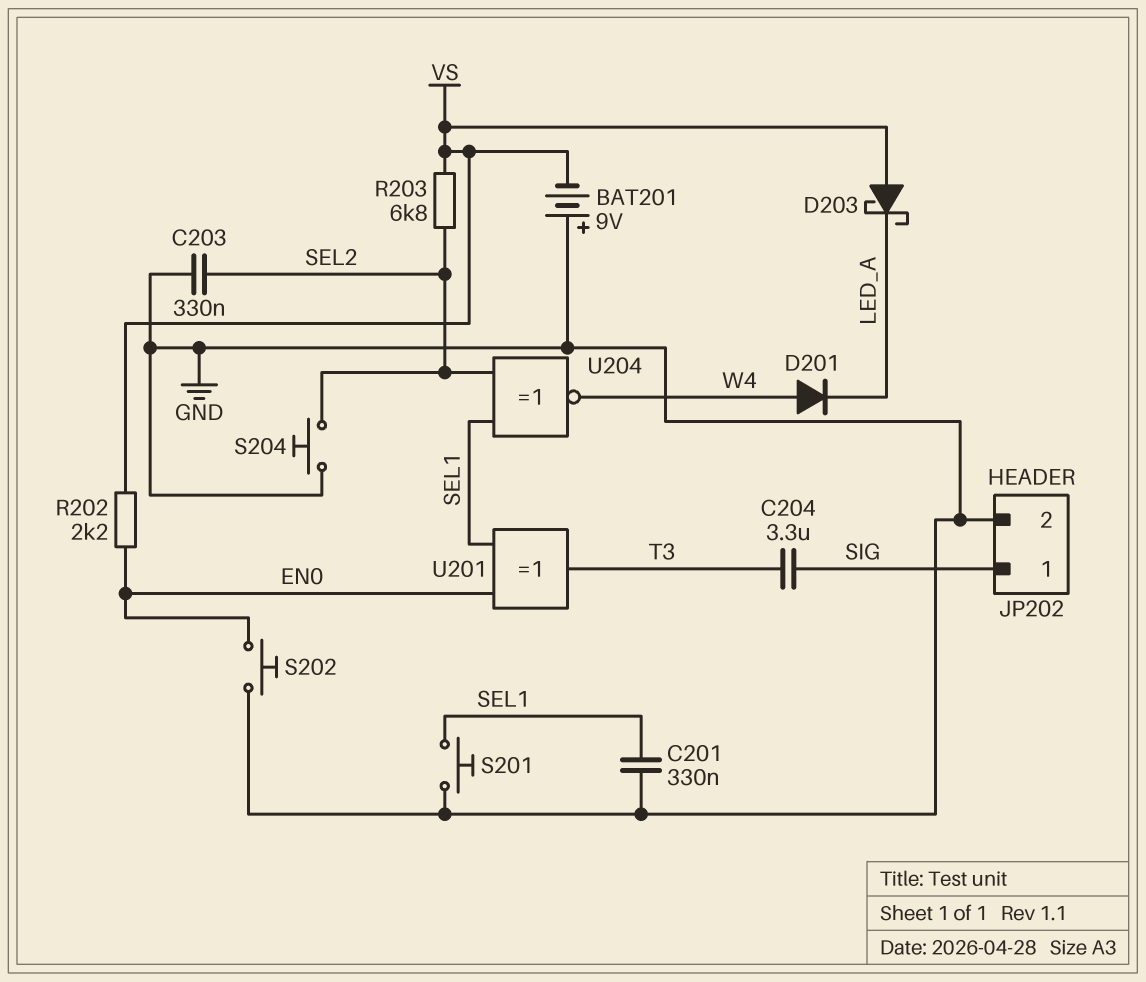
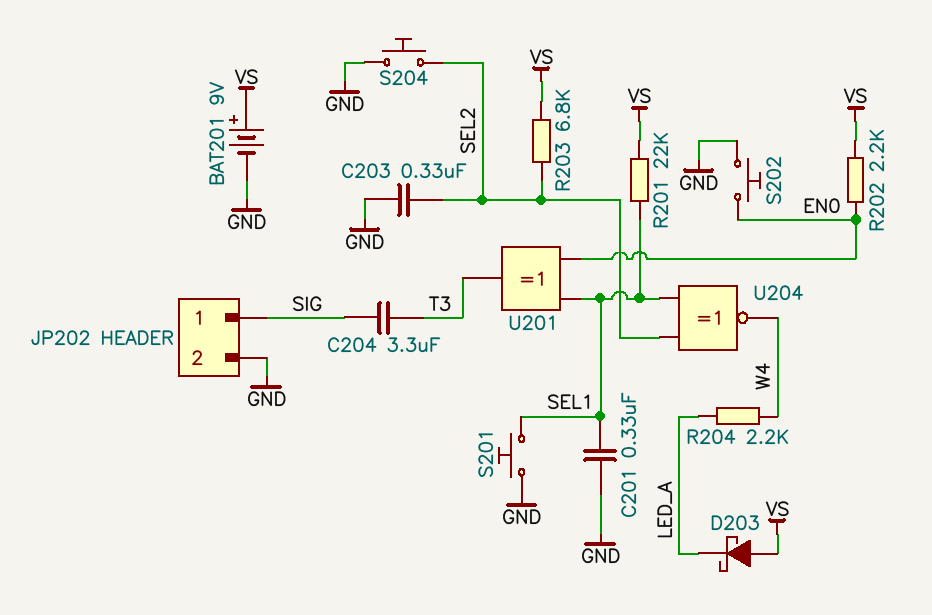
BAT201: 9V (plus GND, minus VS) -> 9V (plus VS, minus GND)
D201: diode (A W4, K LED_A) -> none
R201: none -> 22k (SEL1, VS)
R204: none -> 2.2k (LED_A, W4)

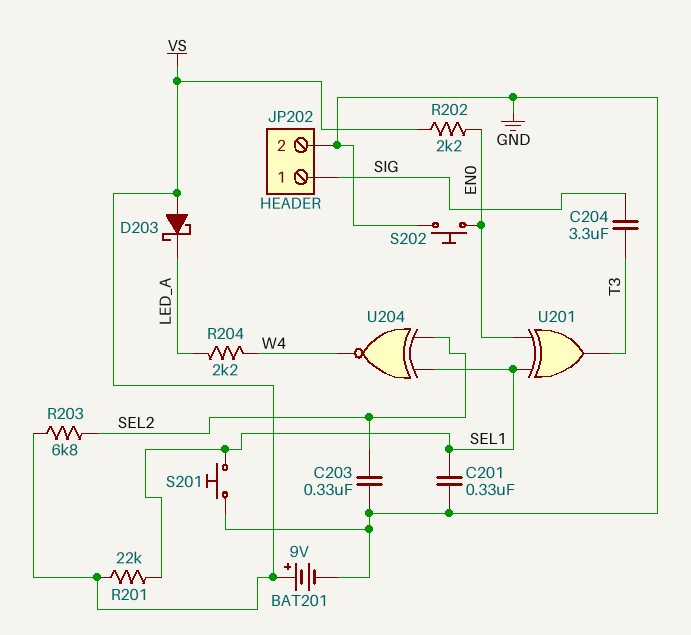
S204: button (GND, SEL2) -> none

